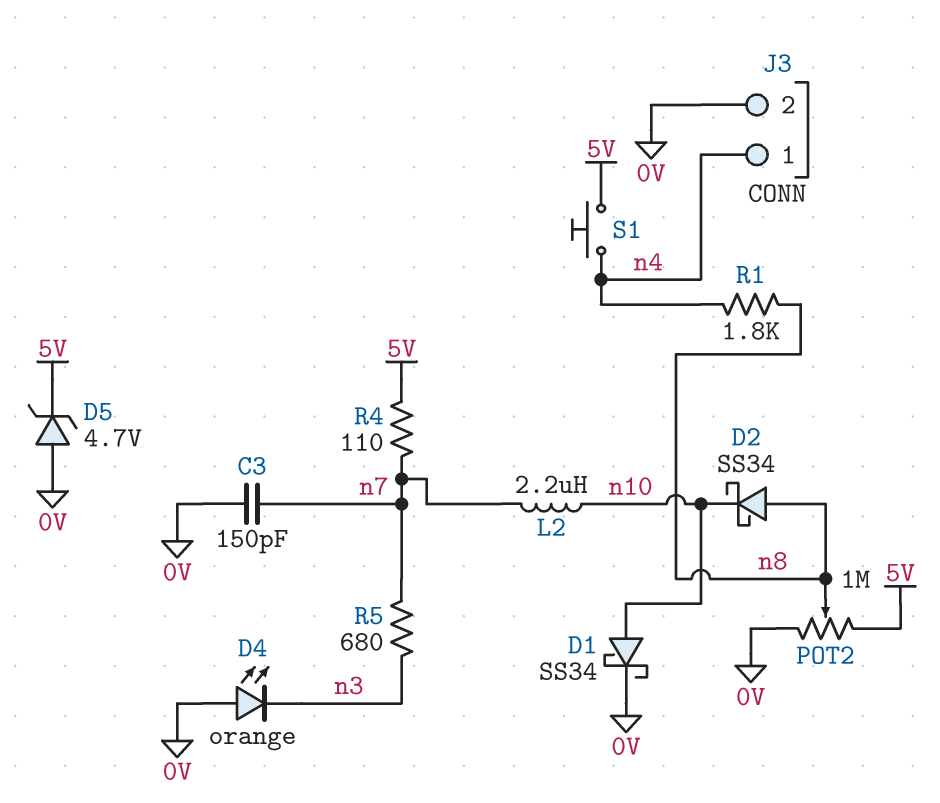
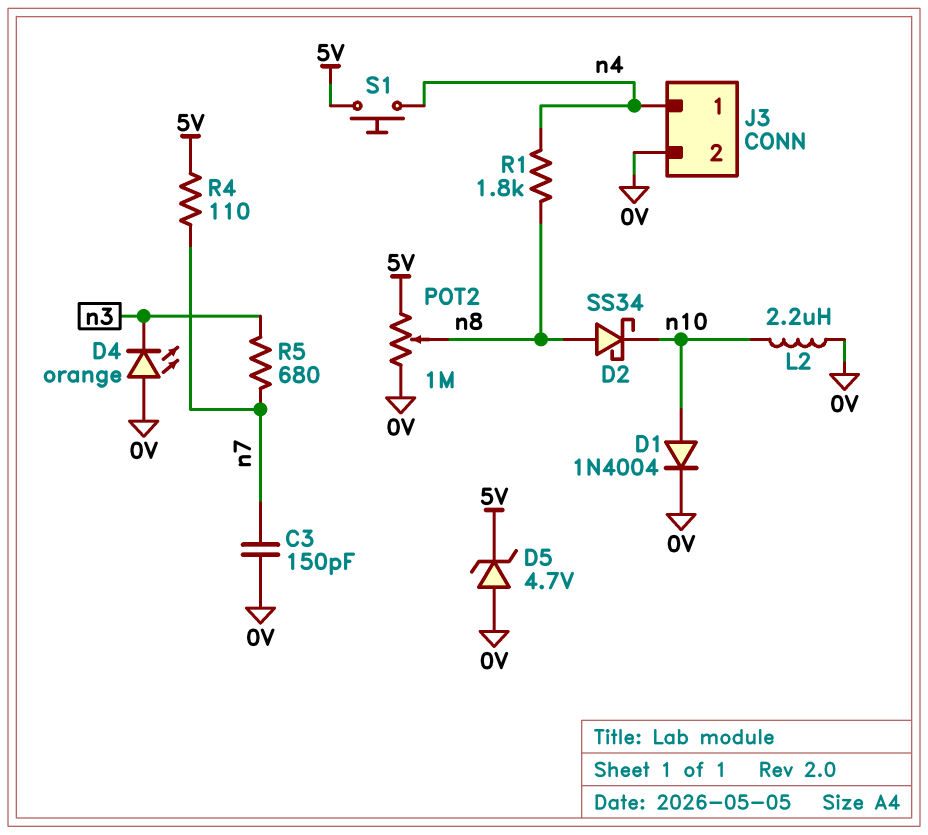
D1: schottky SS34 (A n10, K 0V) -> diode 1N4004 (A n10, K 0V)
L2: 2.2uH (n7, n10) -> 2.2uH (0V, n10)

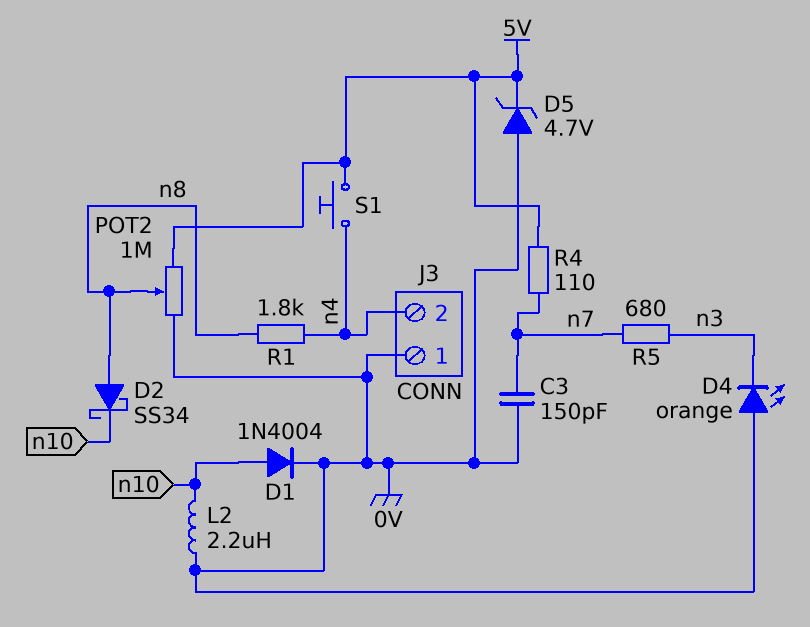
J3 pin 1: n4 -> 0V
J3 pin 2: 0V -> n4

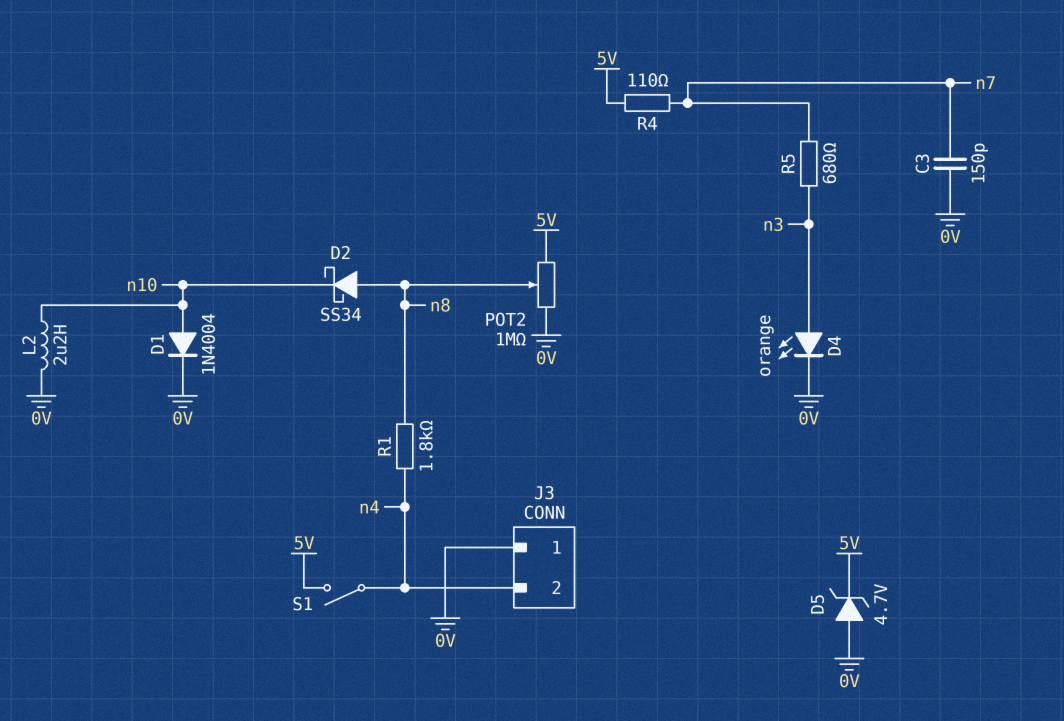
D4: LED orange (A 0V, K n3) -> LED orange (A n3, K 0V)
S1: button (5V, n4) -> switch (5V, n4)

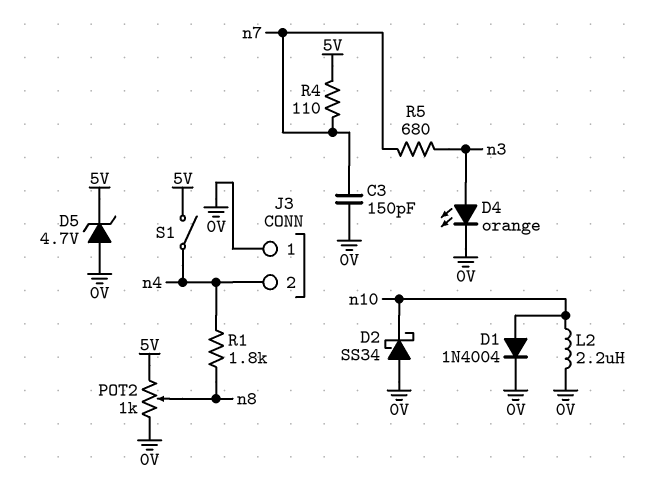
D2: schottky SS34 (A n8, K n10) -> schottky SS34 (A 0V, K n10)
POT2: 1M (0V, 5V, wiper n8) -> 1k (0V, 5V, wiper n8)

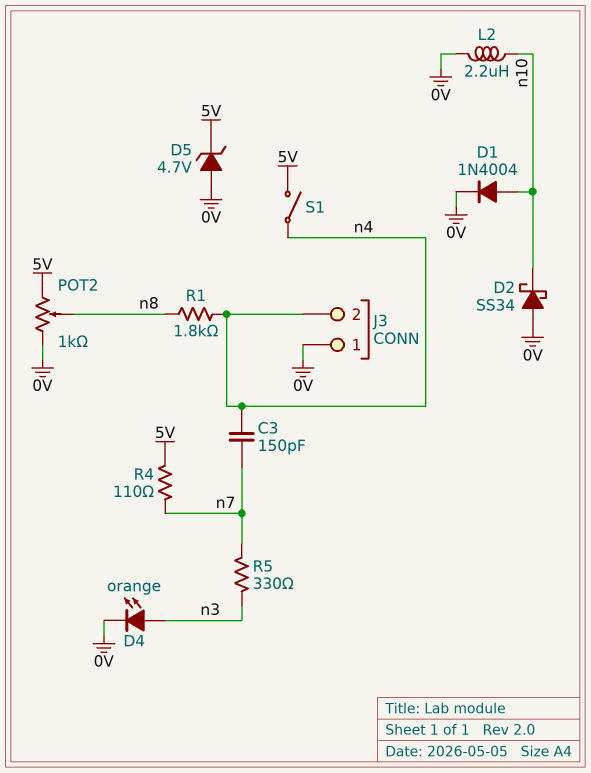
C3: 150pF (0V, n7) -> 150pF (n4, n7)
R5: 680 (n3, n7) -> 330 (n3, n7)

